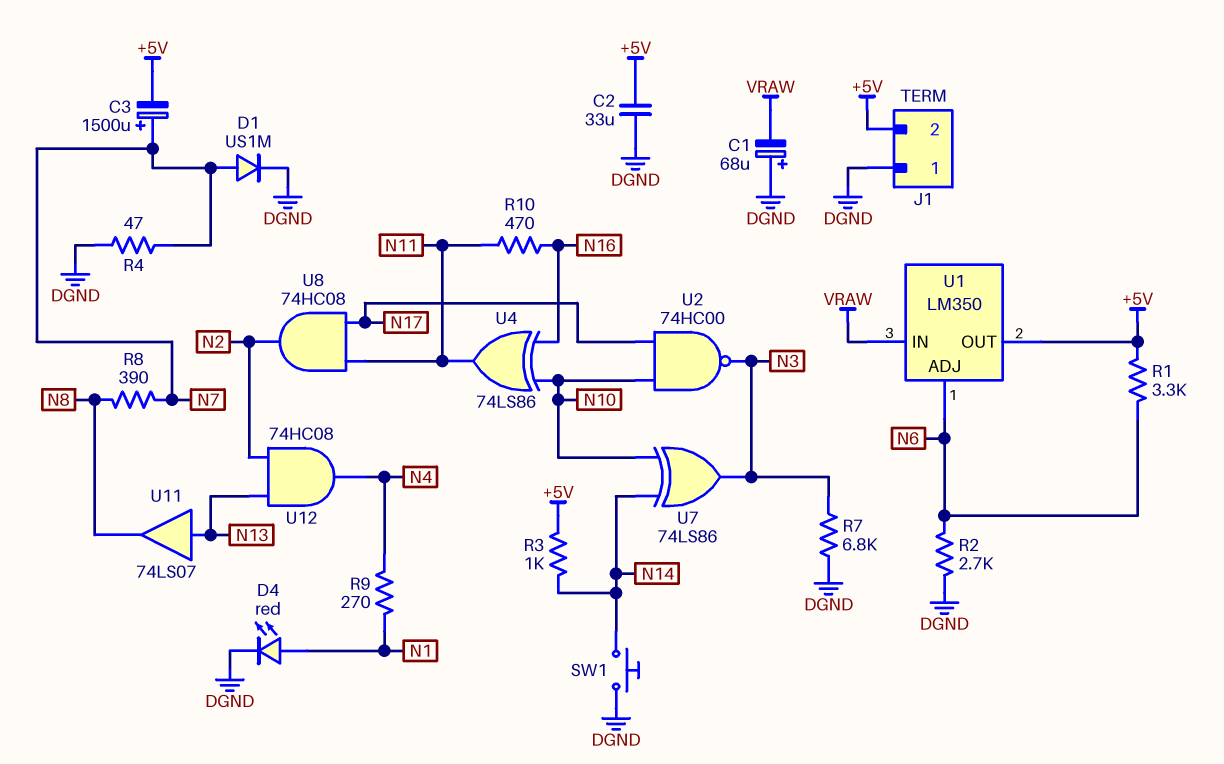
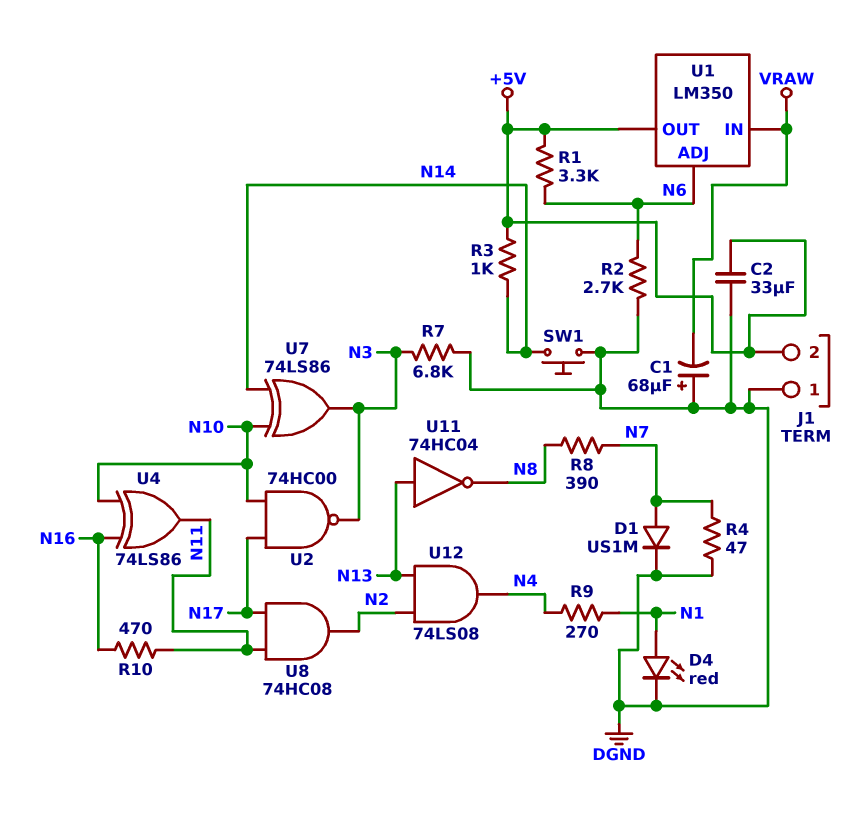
C3: 1500uF (plus N7, minus +5V) -> none
U11: buffer 74LS07 (in N13, out N8) -> NOT 74HC04 (in N13, out N8)
U12: AND 74HC08 (in N2, in N13, out N4) -> AND 74LS08 (in N2, in N13, out N4)

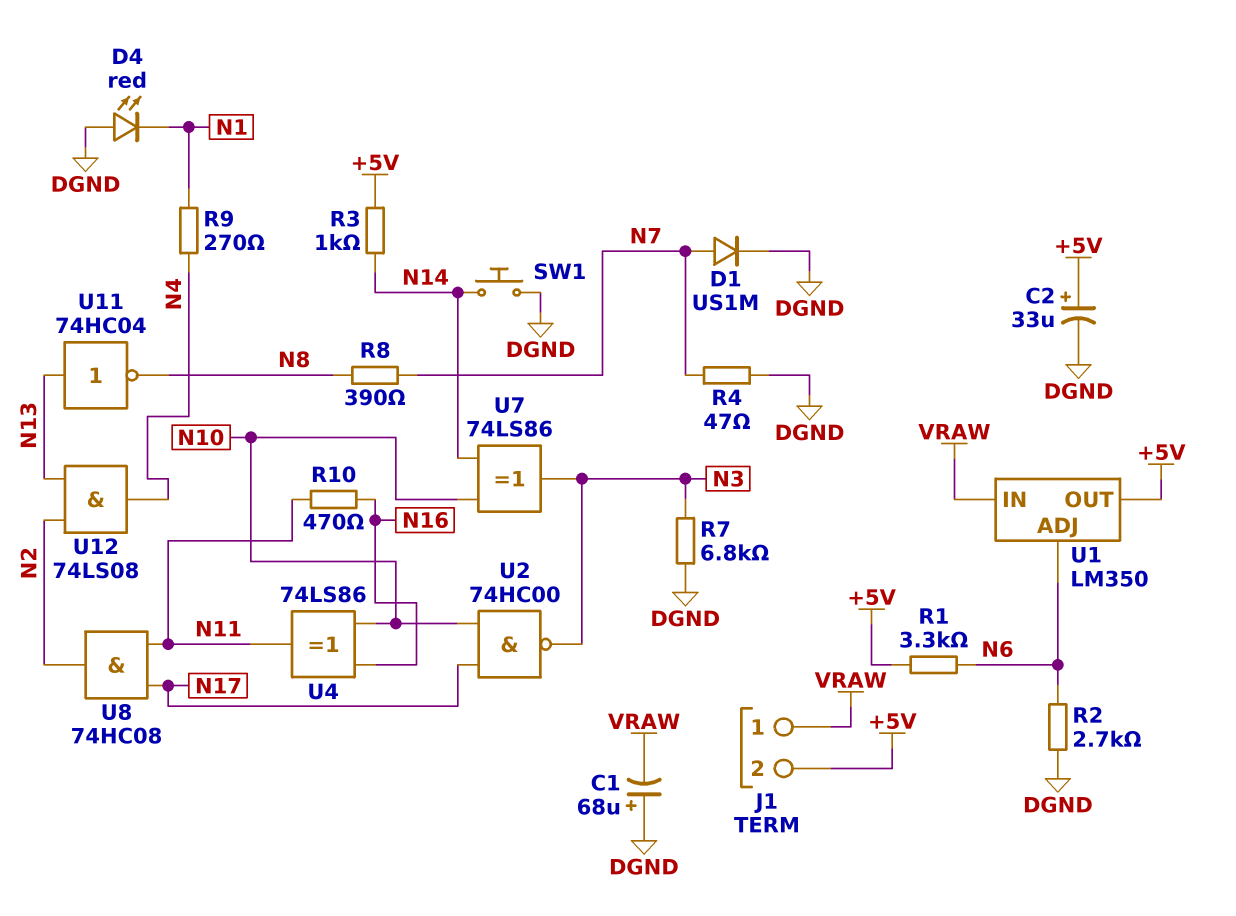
C2: 33uF (+5V, DGND) -> 33uF (plus +5V, minus DGND)
D4: LED red (A N1, K DGND) -> LED red (A DGND, K N1)
J1 pin 1: DGND -> VRAW

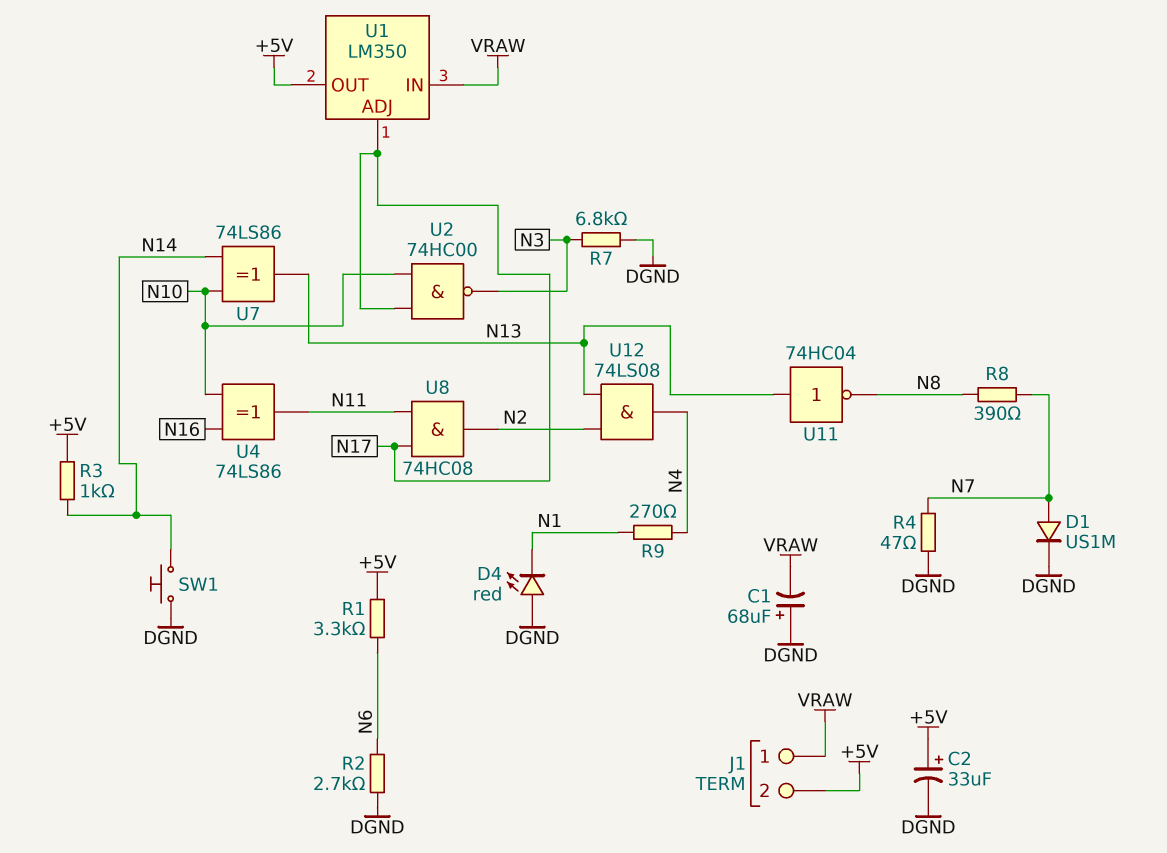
R10: 470 (N11, N16) -> none
U1 pin ADJ: N6 -> N17
U7: XOR 74LS86 (in N10, in N14, out N3) -> XOR 74LS86 (in N10, in N14, out N13)

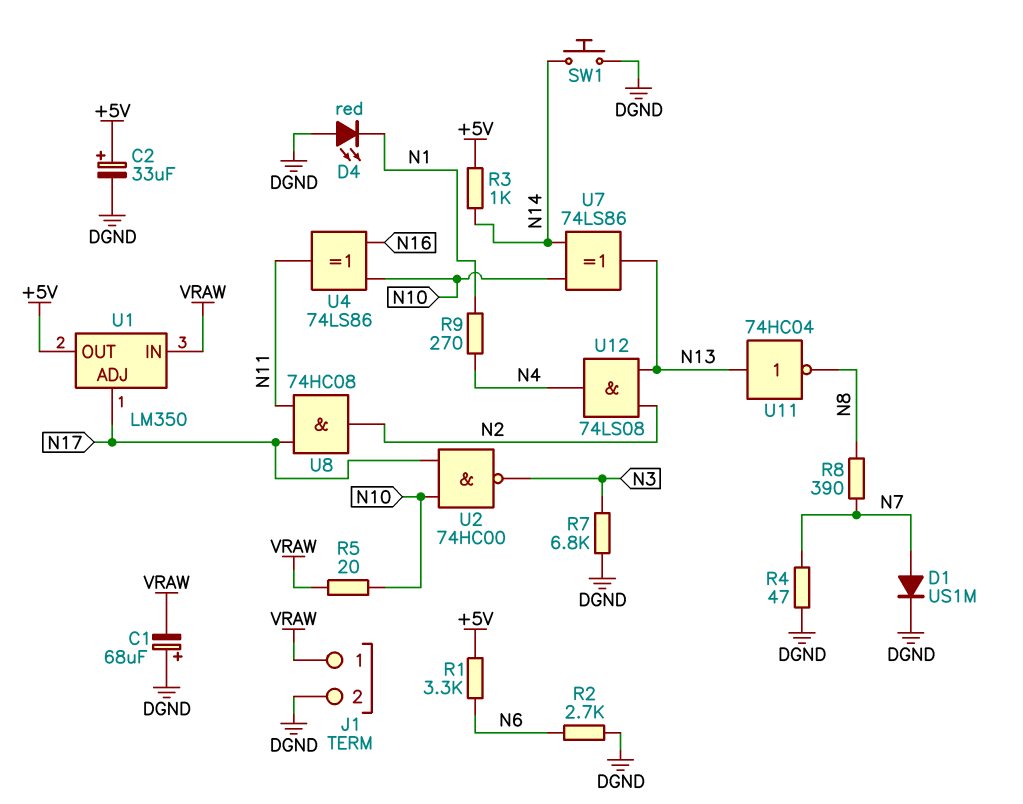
J1 pin 2: +5V -> DGND
R5: none -> 20 (N10, VRAW)

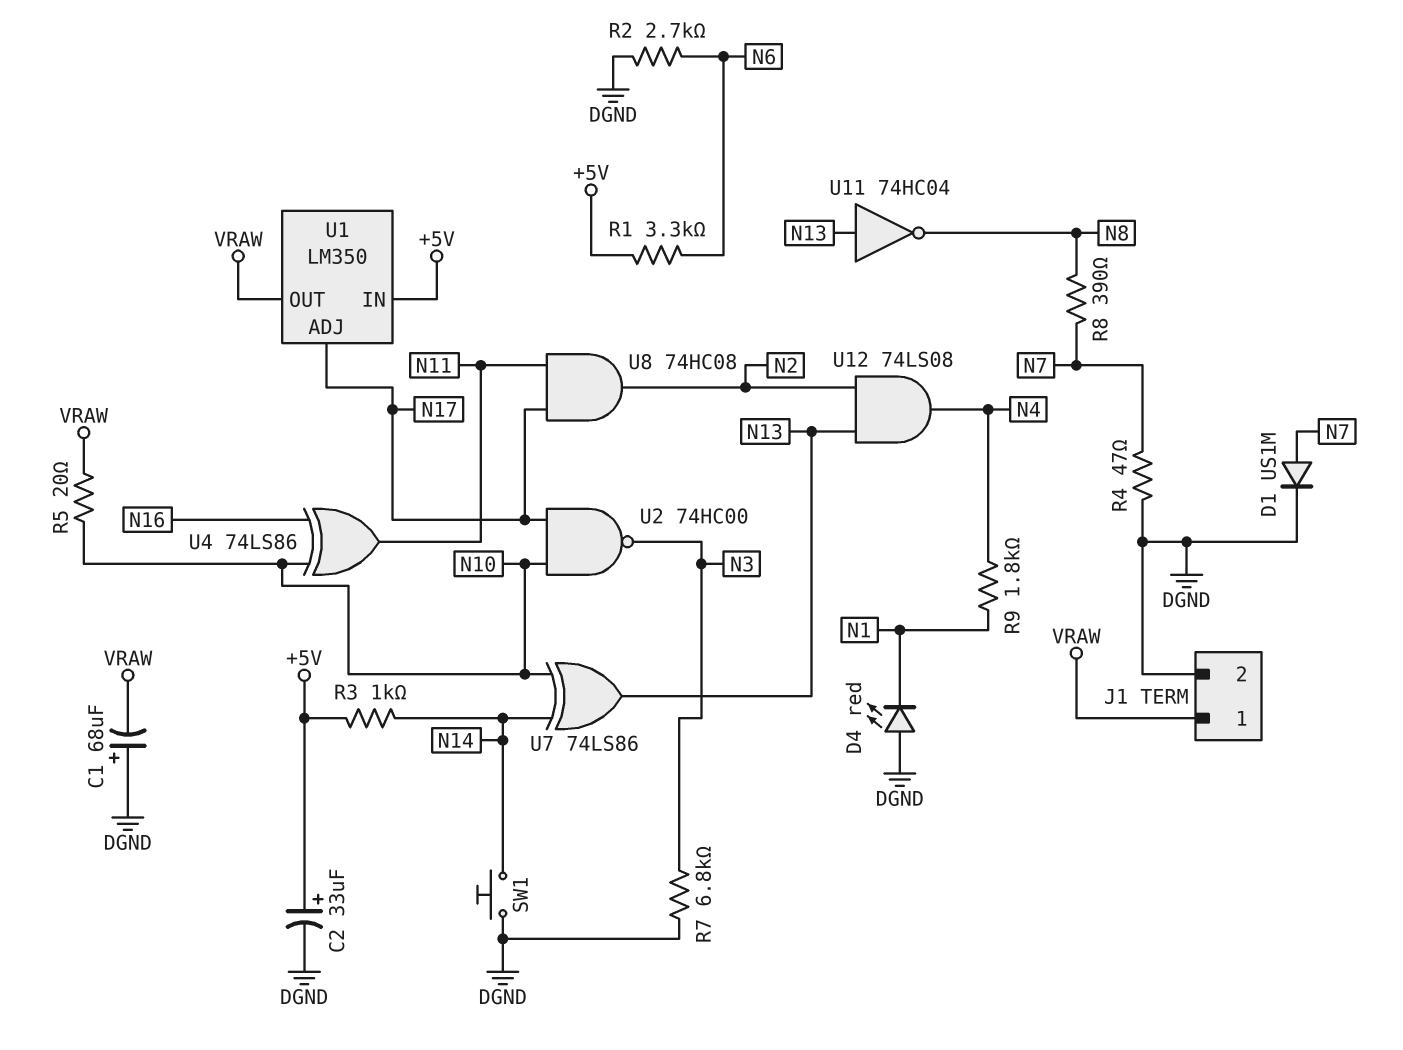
R9: 270 (N1, N4) -> 1.8k (N1, N4)
U1 pin IN: VRAW -> +5V
U1 pin OUT: +5V -> VRAW

